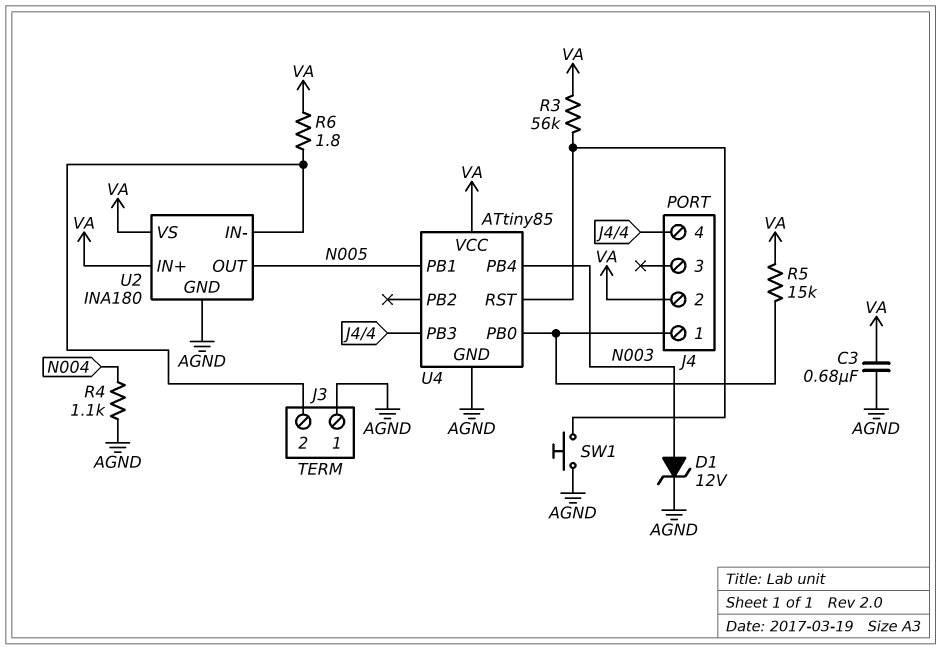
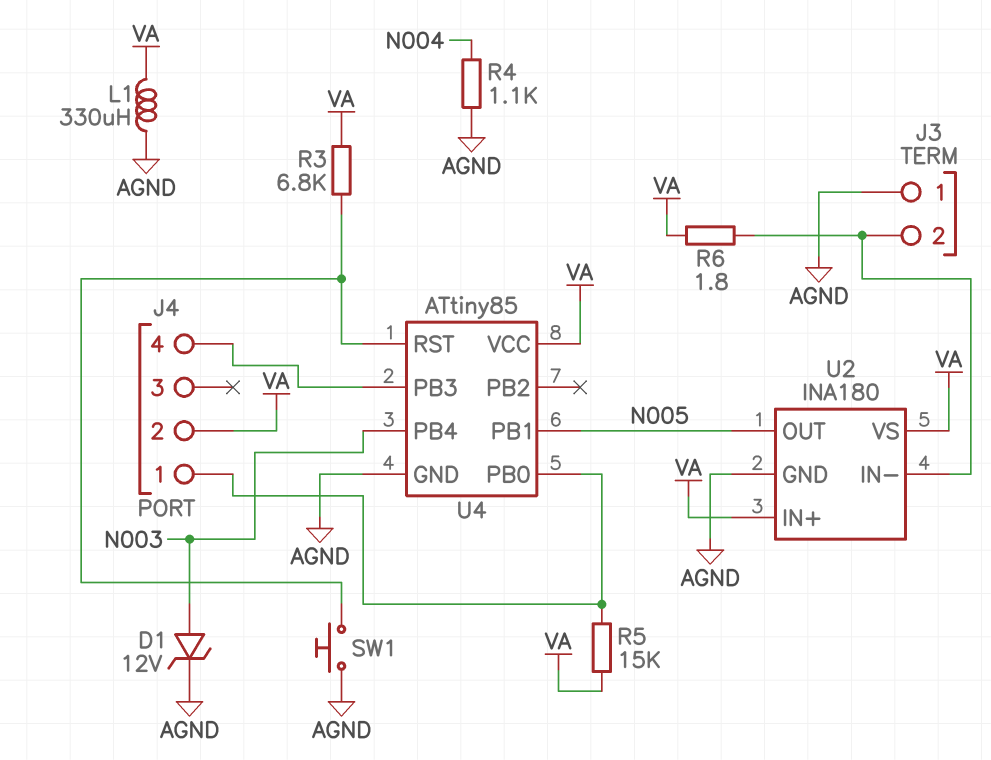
C3: 680nF (AGND, VA) -> none
L1: none -> 330uH (AGND, VA)
R3: 56k (U4/RST, VA) -> 6.8k (U4/RST, VA)

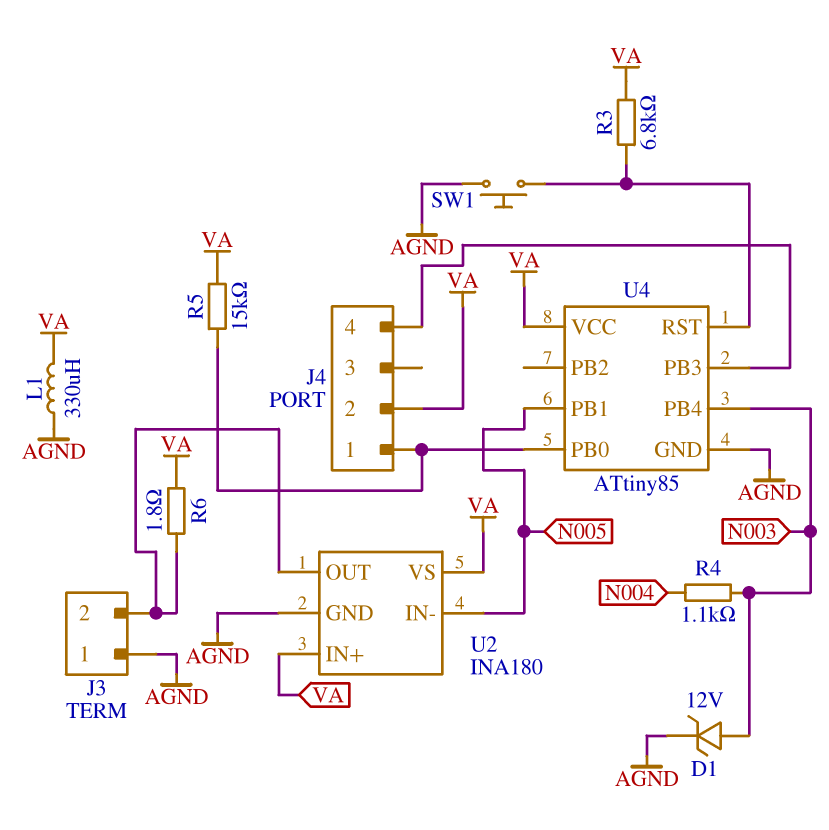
R4: 1.1k (AGND, N004) -> 1.1k (N003, N004)
U2 pin IN-: J3/2 -> N005
U2 pin OUT: N005 -> J3/2

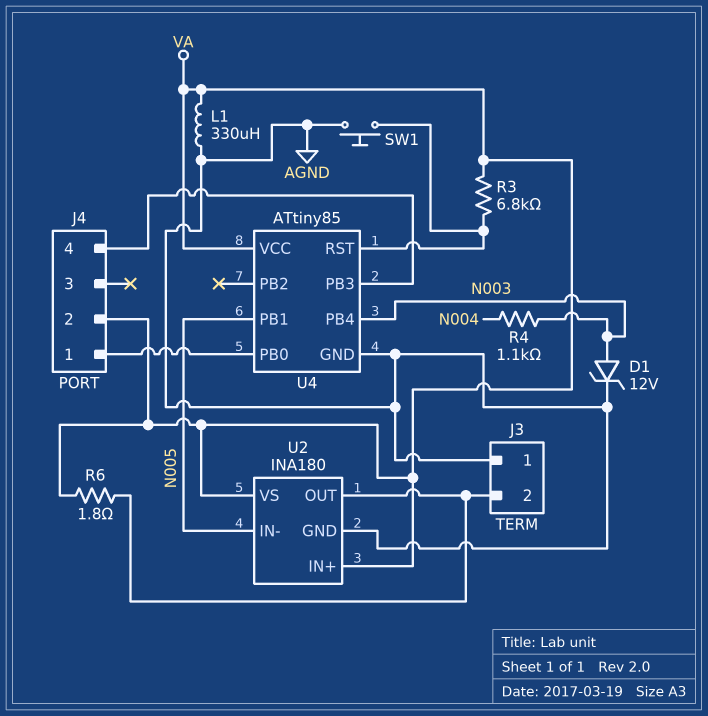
R5: 15k (J4/1, VA) -> none

